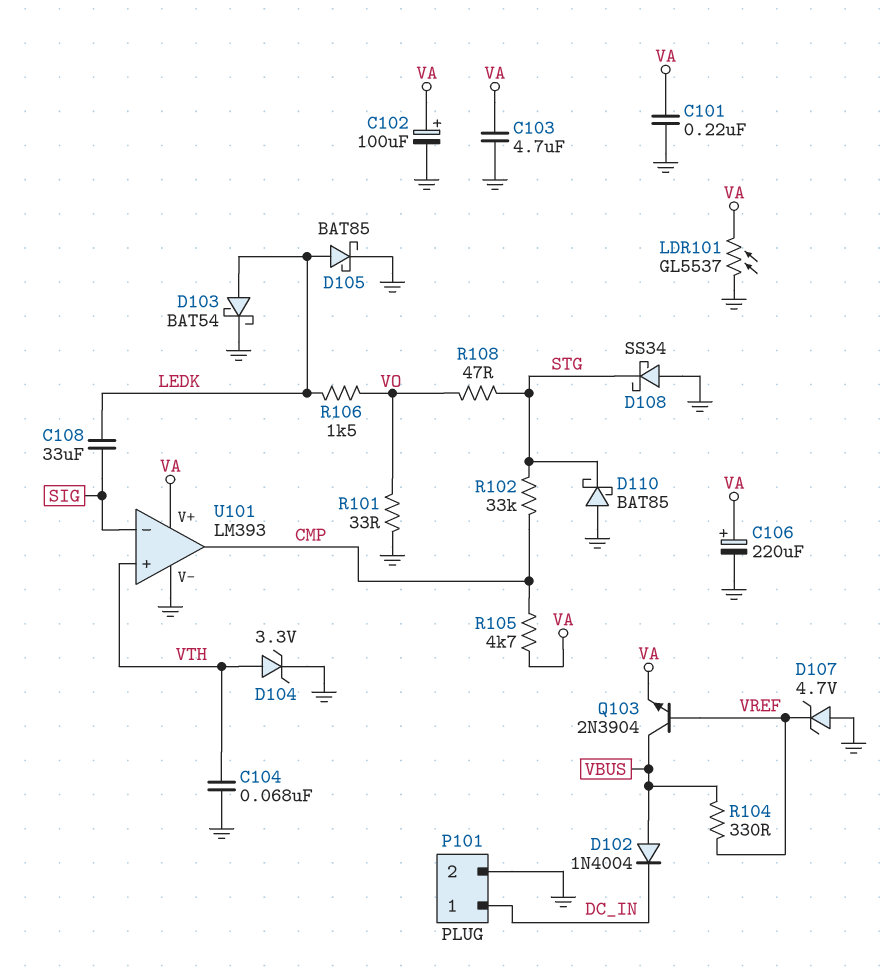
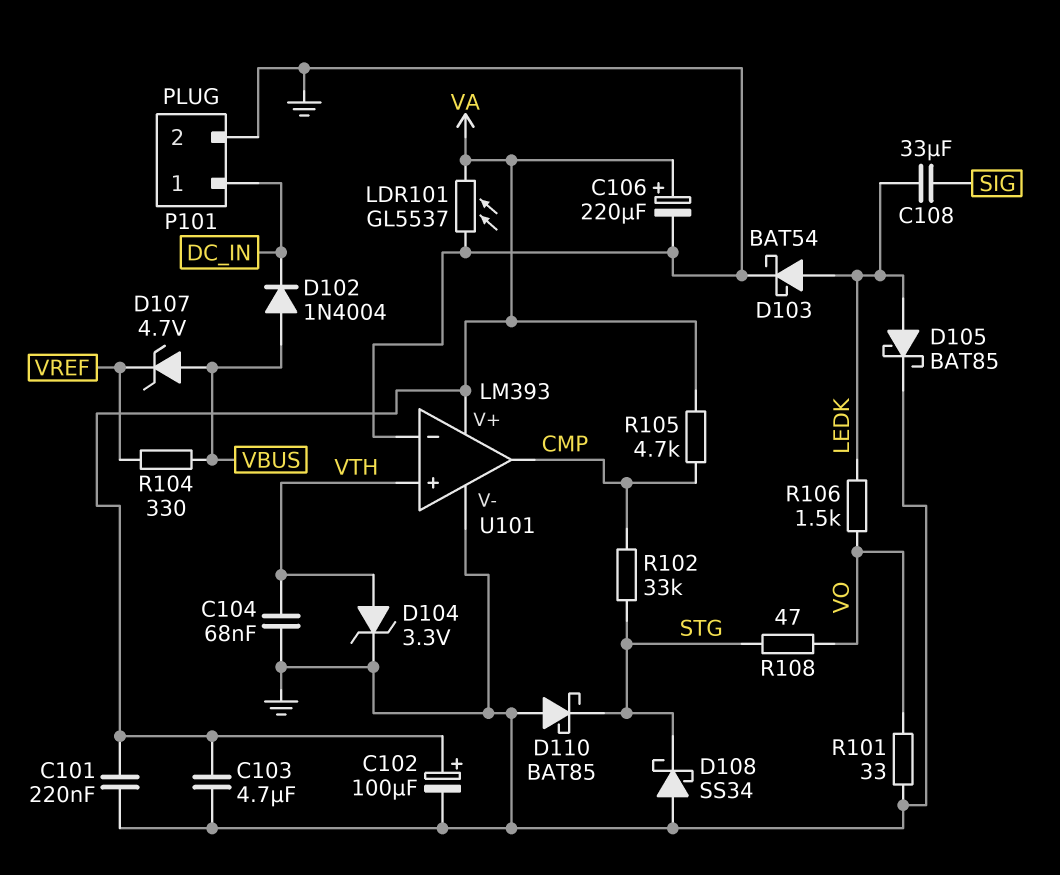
D107: zener 4.7V (A GND, K VREF) -> zener 4.7V (A VBUS, K VREF)
Q103: NPN 2N3904 (B VREF, C VBUS, E VA) -> none
U101 pin in-: SIG -> GND

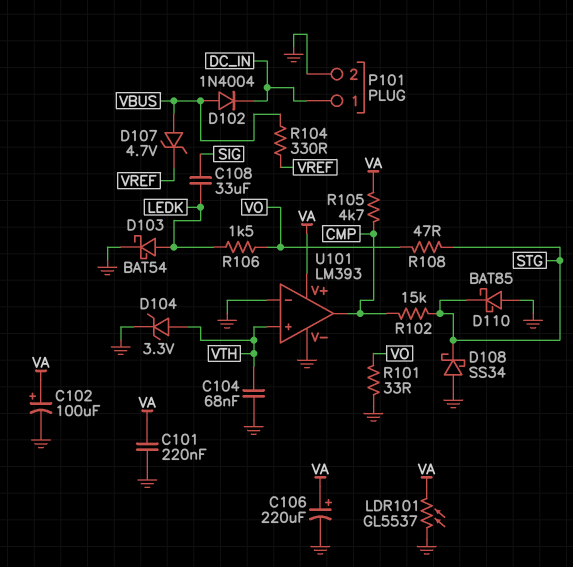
C103: 4.7uF (GND, VA) -> none
D105: schottky BAT85 (A LEDK, K GND) -> none
R102: 33k (CMP, STG) -> 15k (CMP, STG)

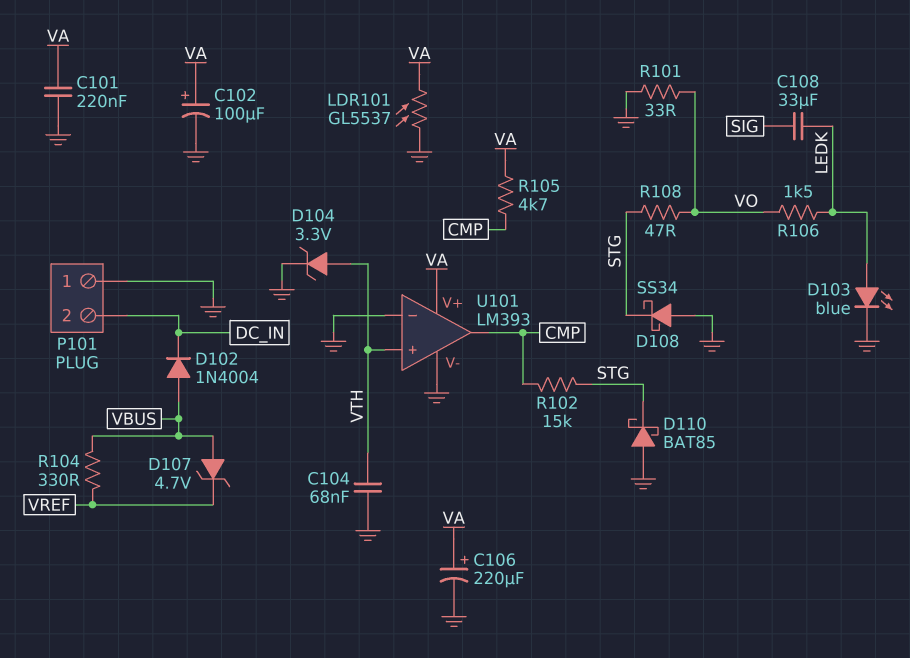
D103: schottky BAT54 (A LEDK, K GND) -> LED blue (A LEDK, K GND)
P101 pin 1: DC_IN -> GND
P101 pin 2: GND -> DC_IN

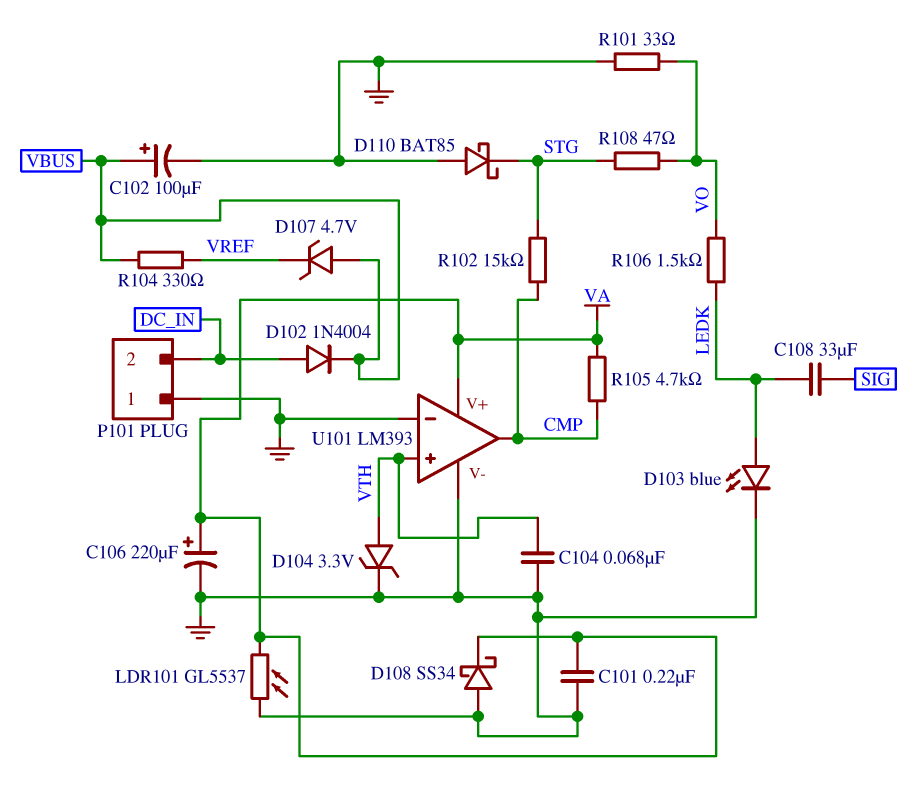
C102: 100uF (plus VA, minus GND) -> 100uF (plus VBUS, minus GND)
D102: diode 1N4004 (A VBUS, K DC_IN) -> diode 1N4004 (A DC_IN, K VBUS)
D108: schottky SS34 (A GND, K STG) -> schottky SS34 (A GND, K VA)

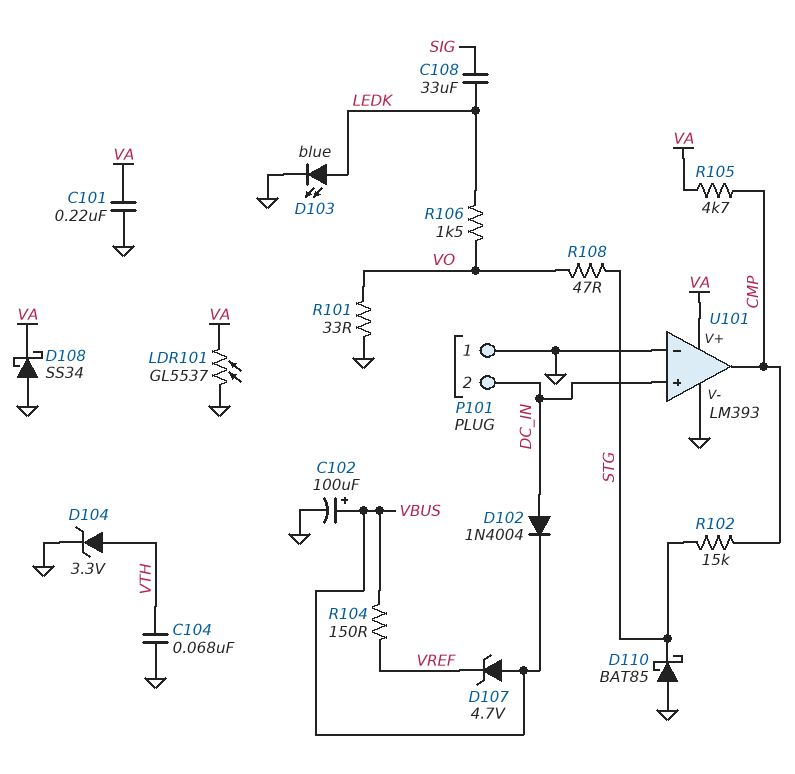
C106: 220uF (plus VA, minus GND) -> none
R104: 330 (VBUS, VREF) -> 150 (VBUS, VREF)
U101 pin in+: VTH -> DC_IN

